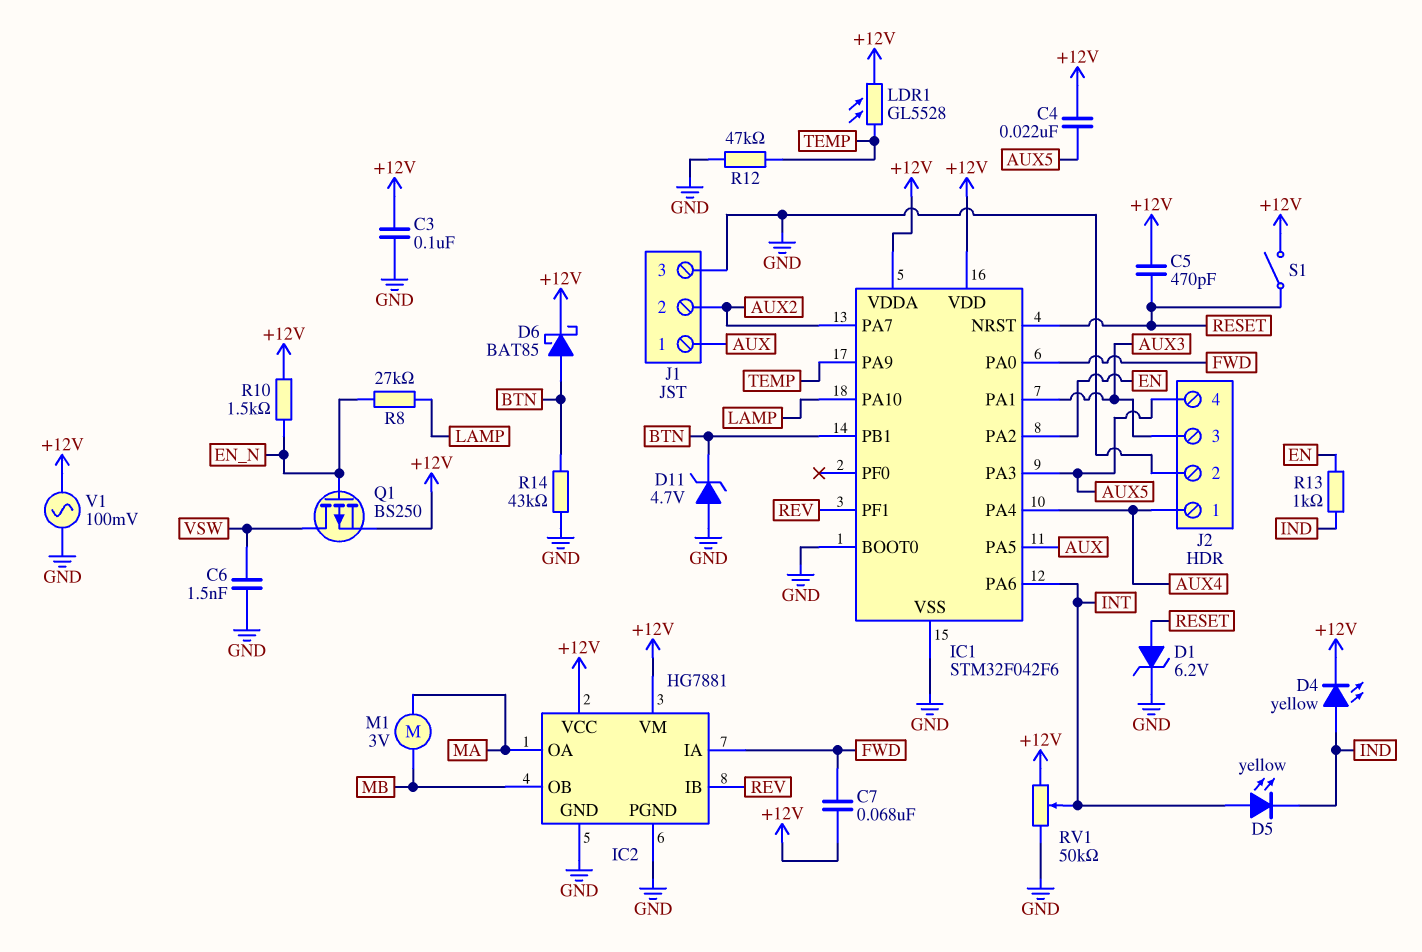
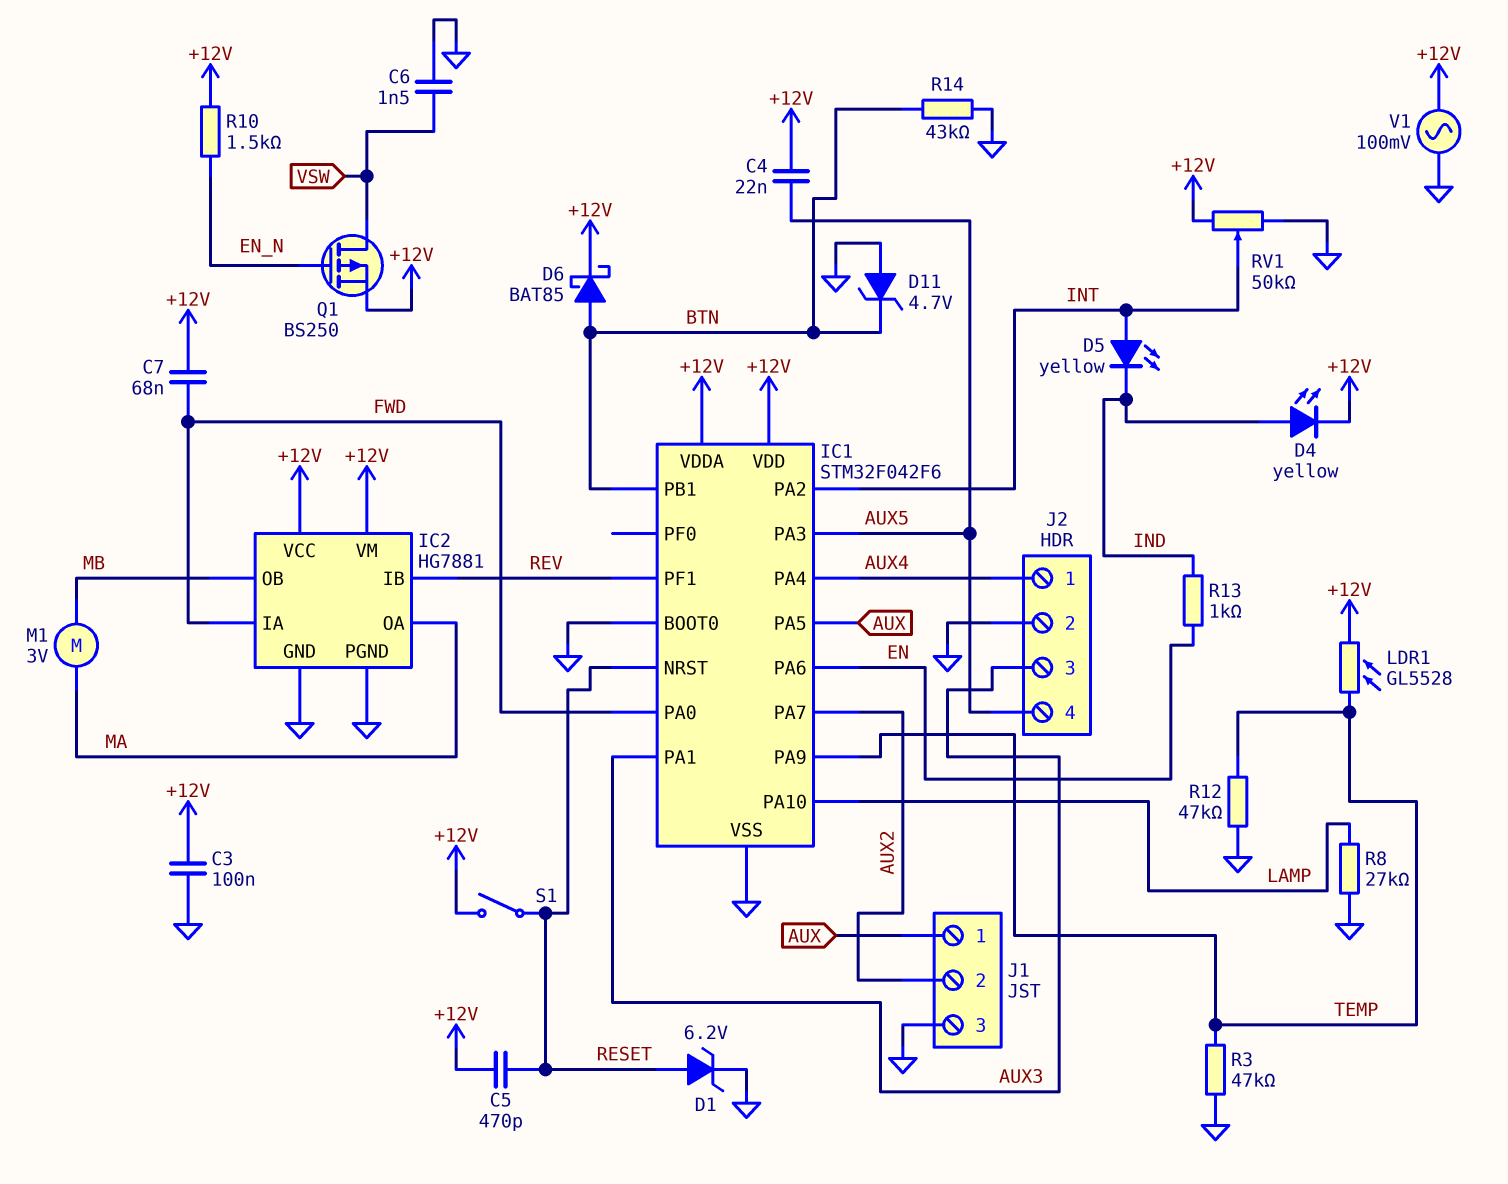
IC1 pin PA2: EN -> INT
IC1 pin PA6: INT -> EN
R3: none -> 47k (GND, TEMP)
R8: 27k (EN_N, LAMP) -> 27k (GND, LAMP)

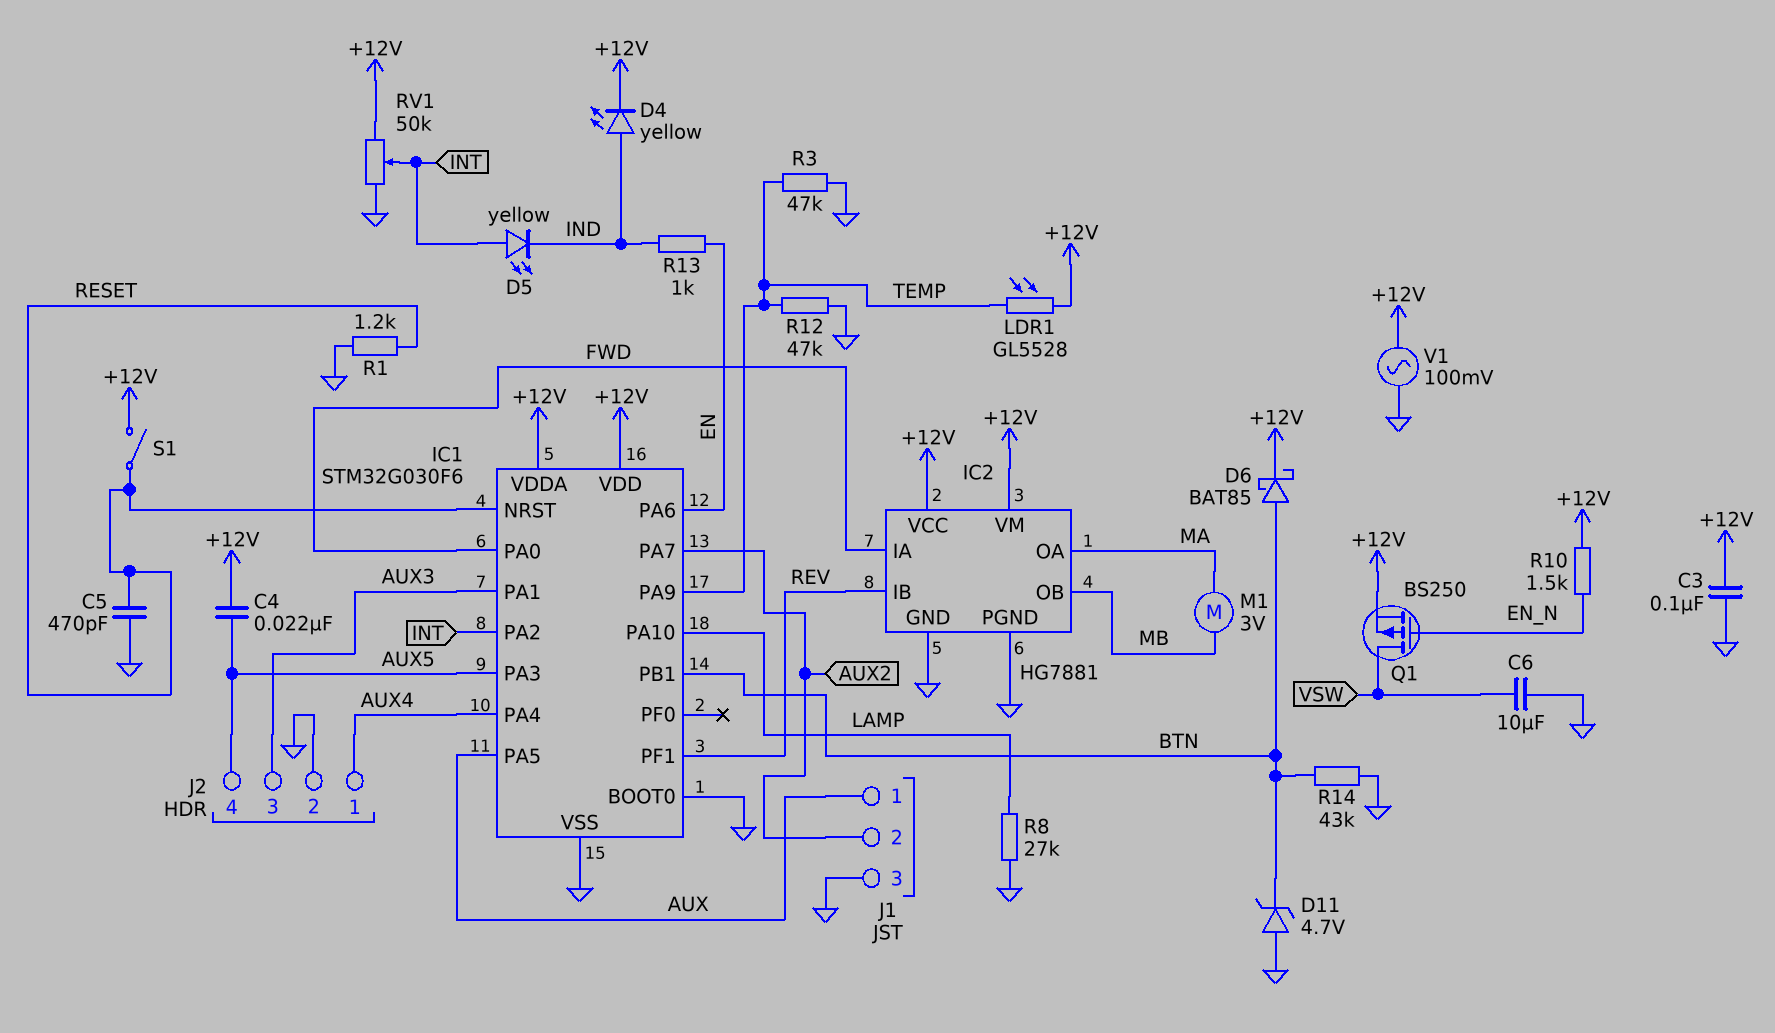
C5: 470pF (+12V, RESET) -> 470pF (GND, RESET)
C6: 1.5nF (GND, VSW) -> 10uF (GND, VSW)
C7: 68nF (+12V, FWD) -> none
D1: zener 6.2V (A RESET, K GND) -> none
IC1: STM32F042F6 -> STM32G030F6
R1: none -> 1.2k (GND, RESET)

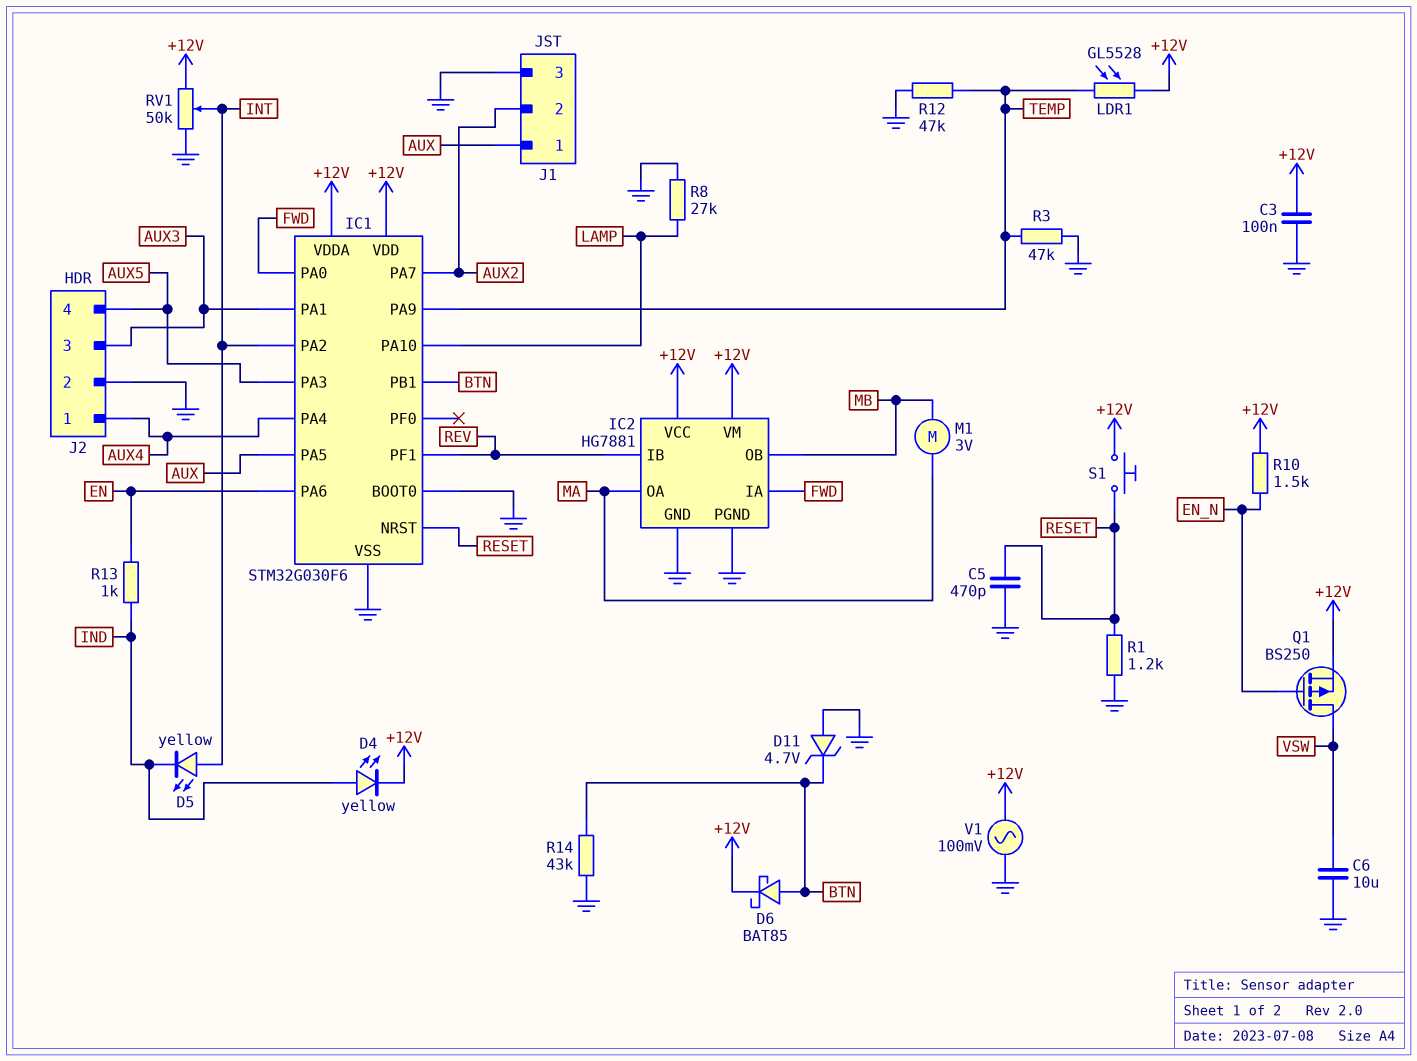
C4: 22nF (+12V, AUX5) -> none
S1: switch (+12V, RESET) -> button (+12V, RESET)

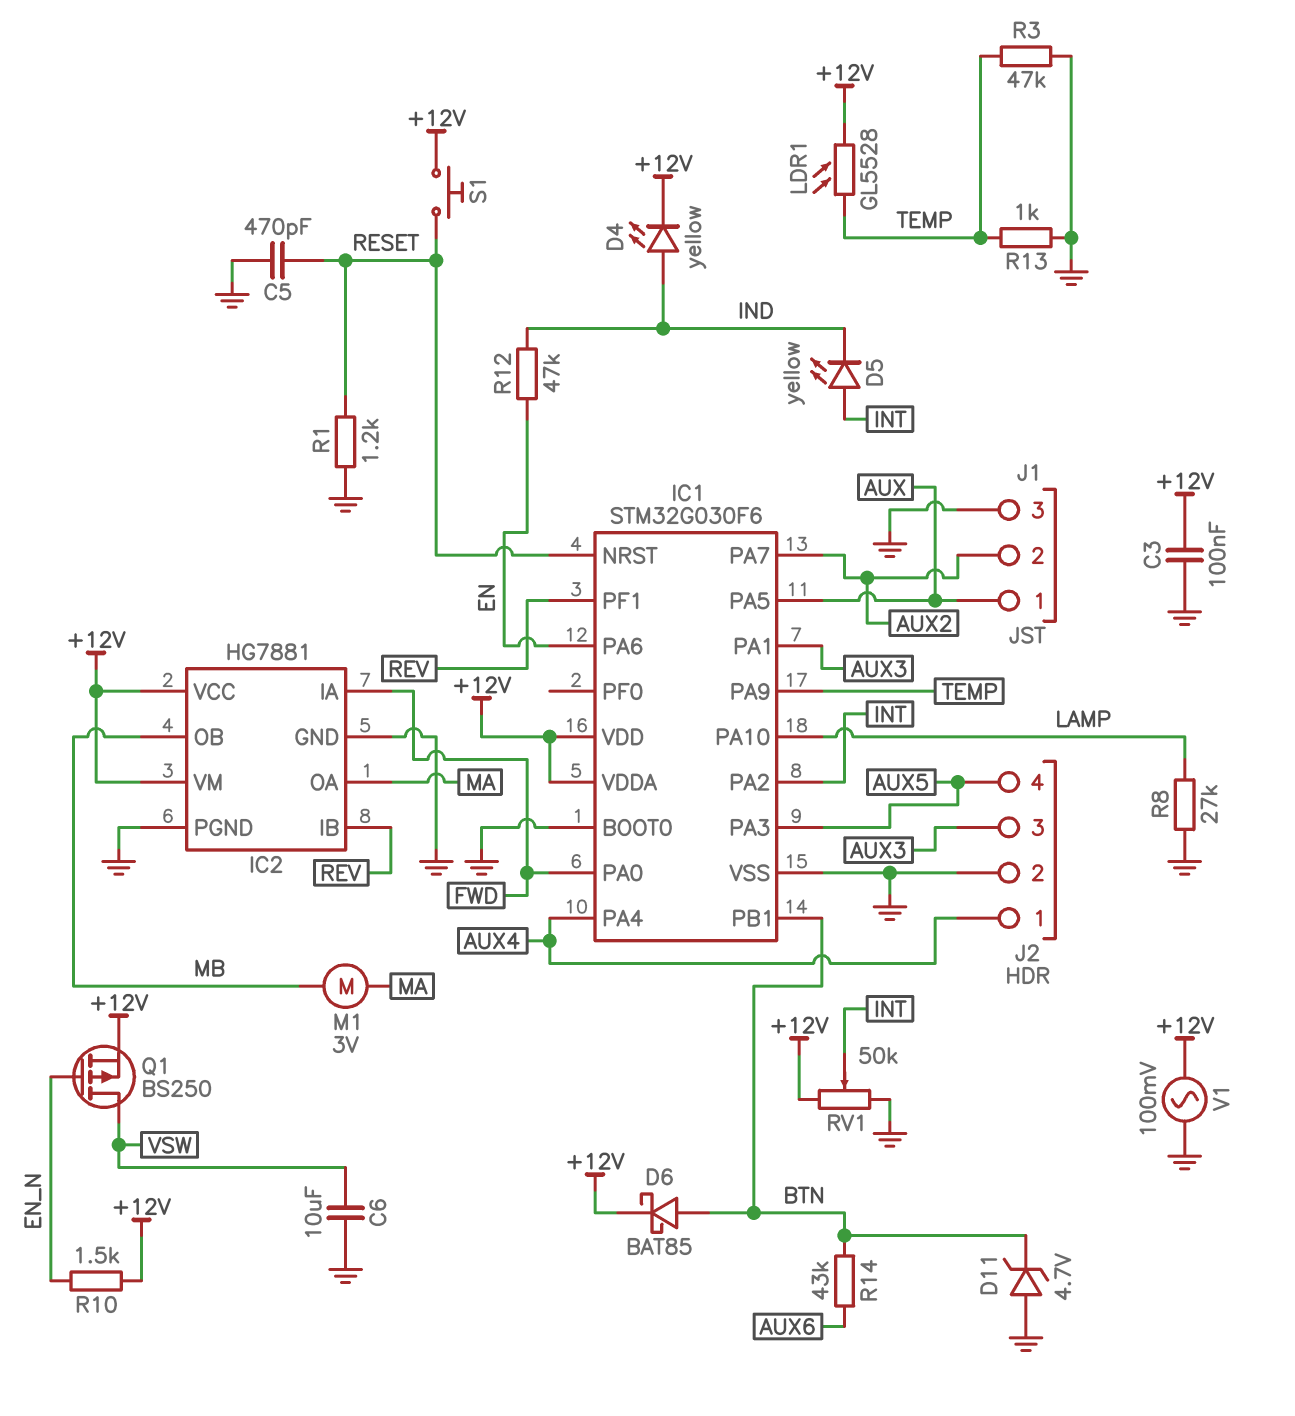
R12: 47k (GND, TEMP) -> 47k (EN, IND)
R13: 1k (EN, IND) -> 1k (GND, TEMP)
R14: 43k (BTN, GND) -> 43k (AUX6, BTN)

